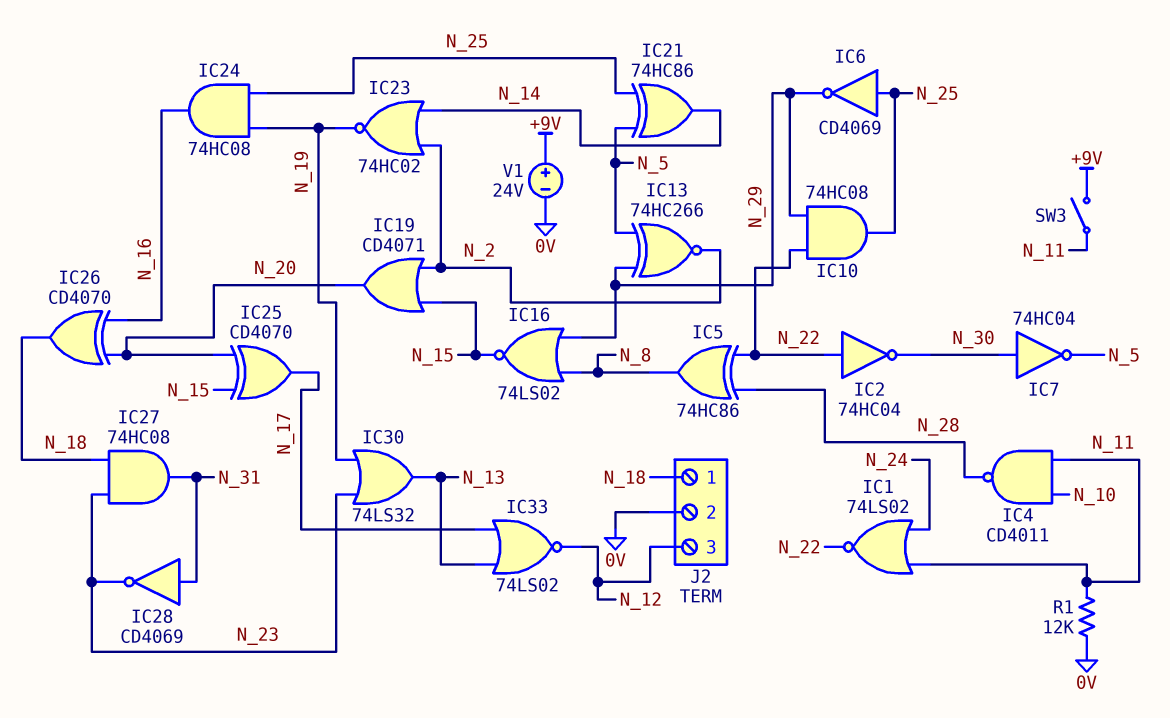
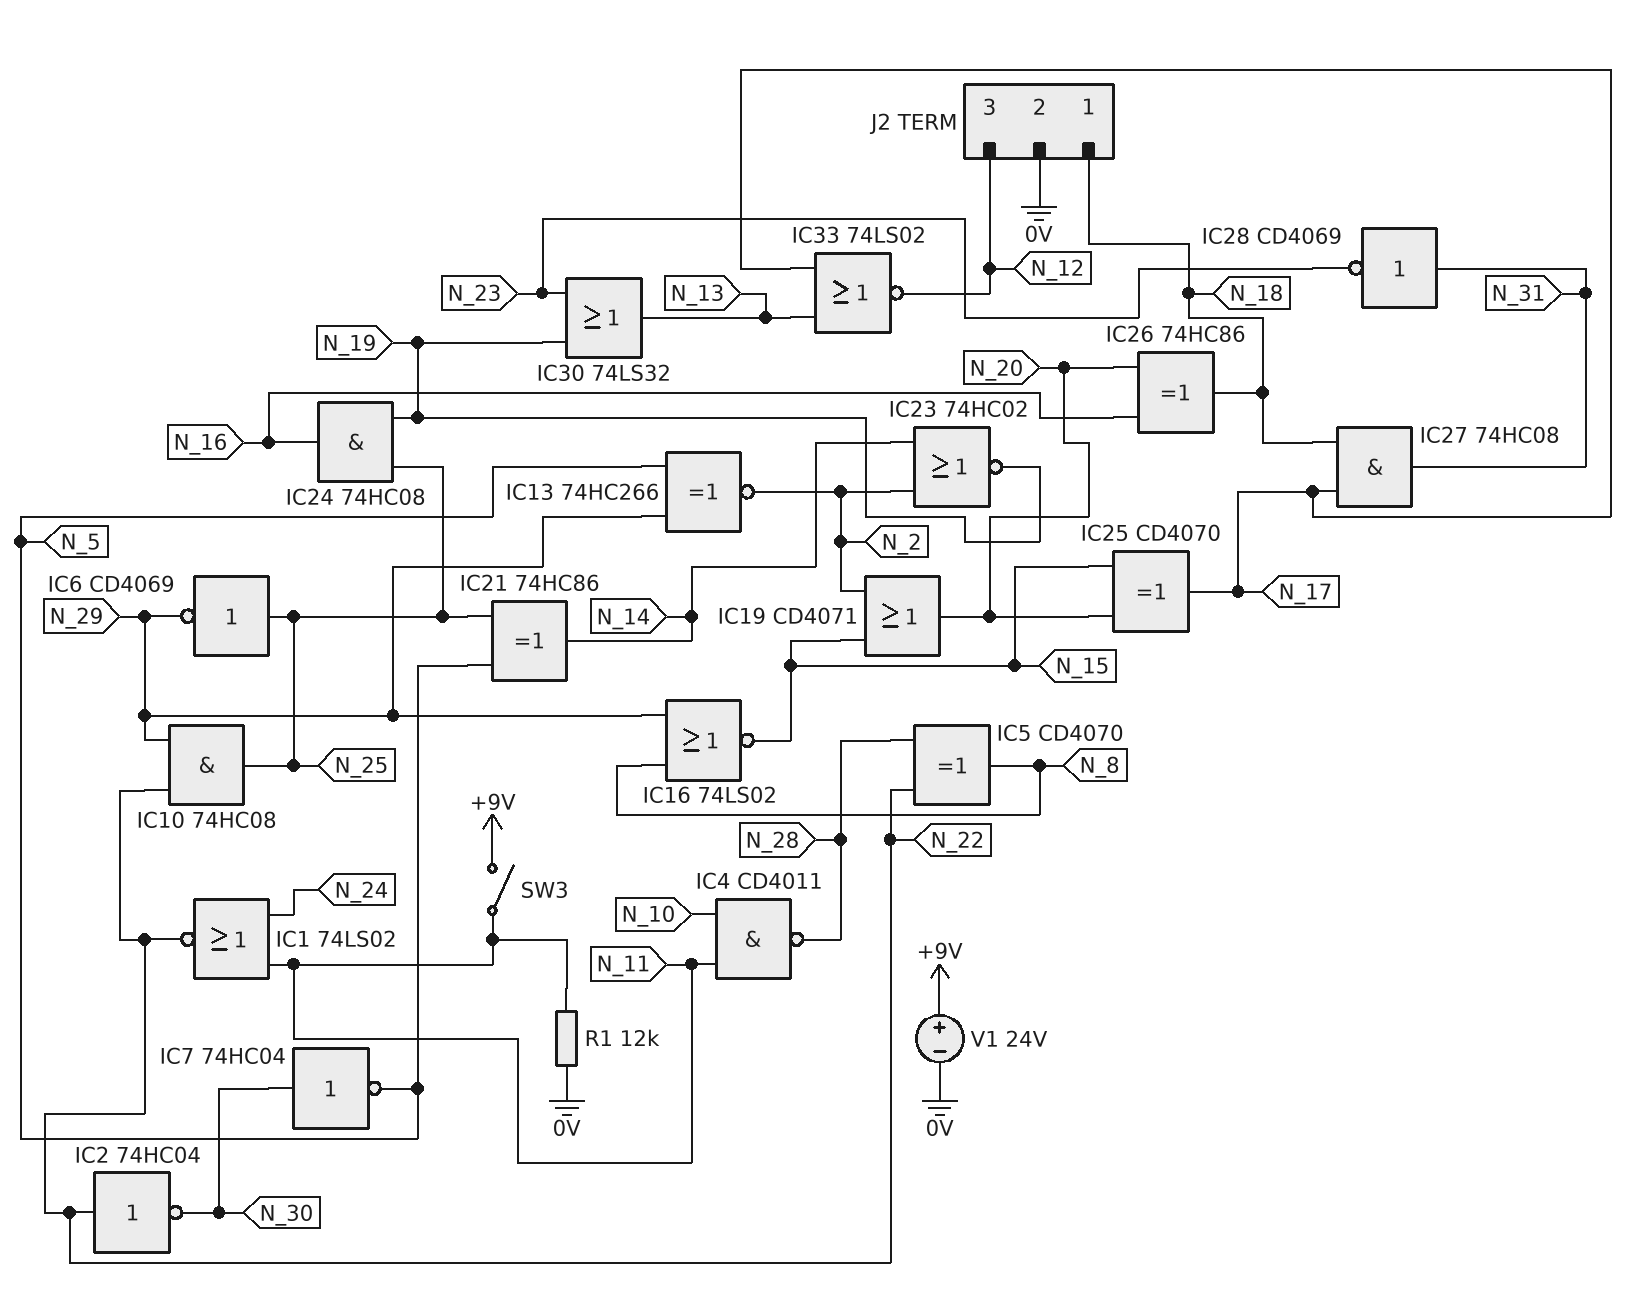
IC5: XOR 74HC86 (in N_22, in N_28, out N_8) -> XOR CD4070 (in N_22, in N_28, out N_8)
IC26: XOR CD4070 (in N_16, in N_20, out N_18) -> XOR 74HC86 (in N_16, in N_20, out N_18)
IC27: AND 74HC08 (in N_18, in N_23, out N_31) -> AND 74HC08 (in N_17, in N_18, out N_31)

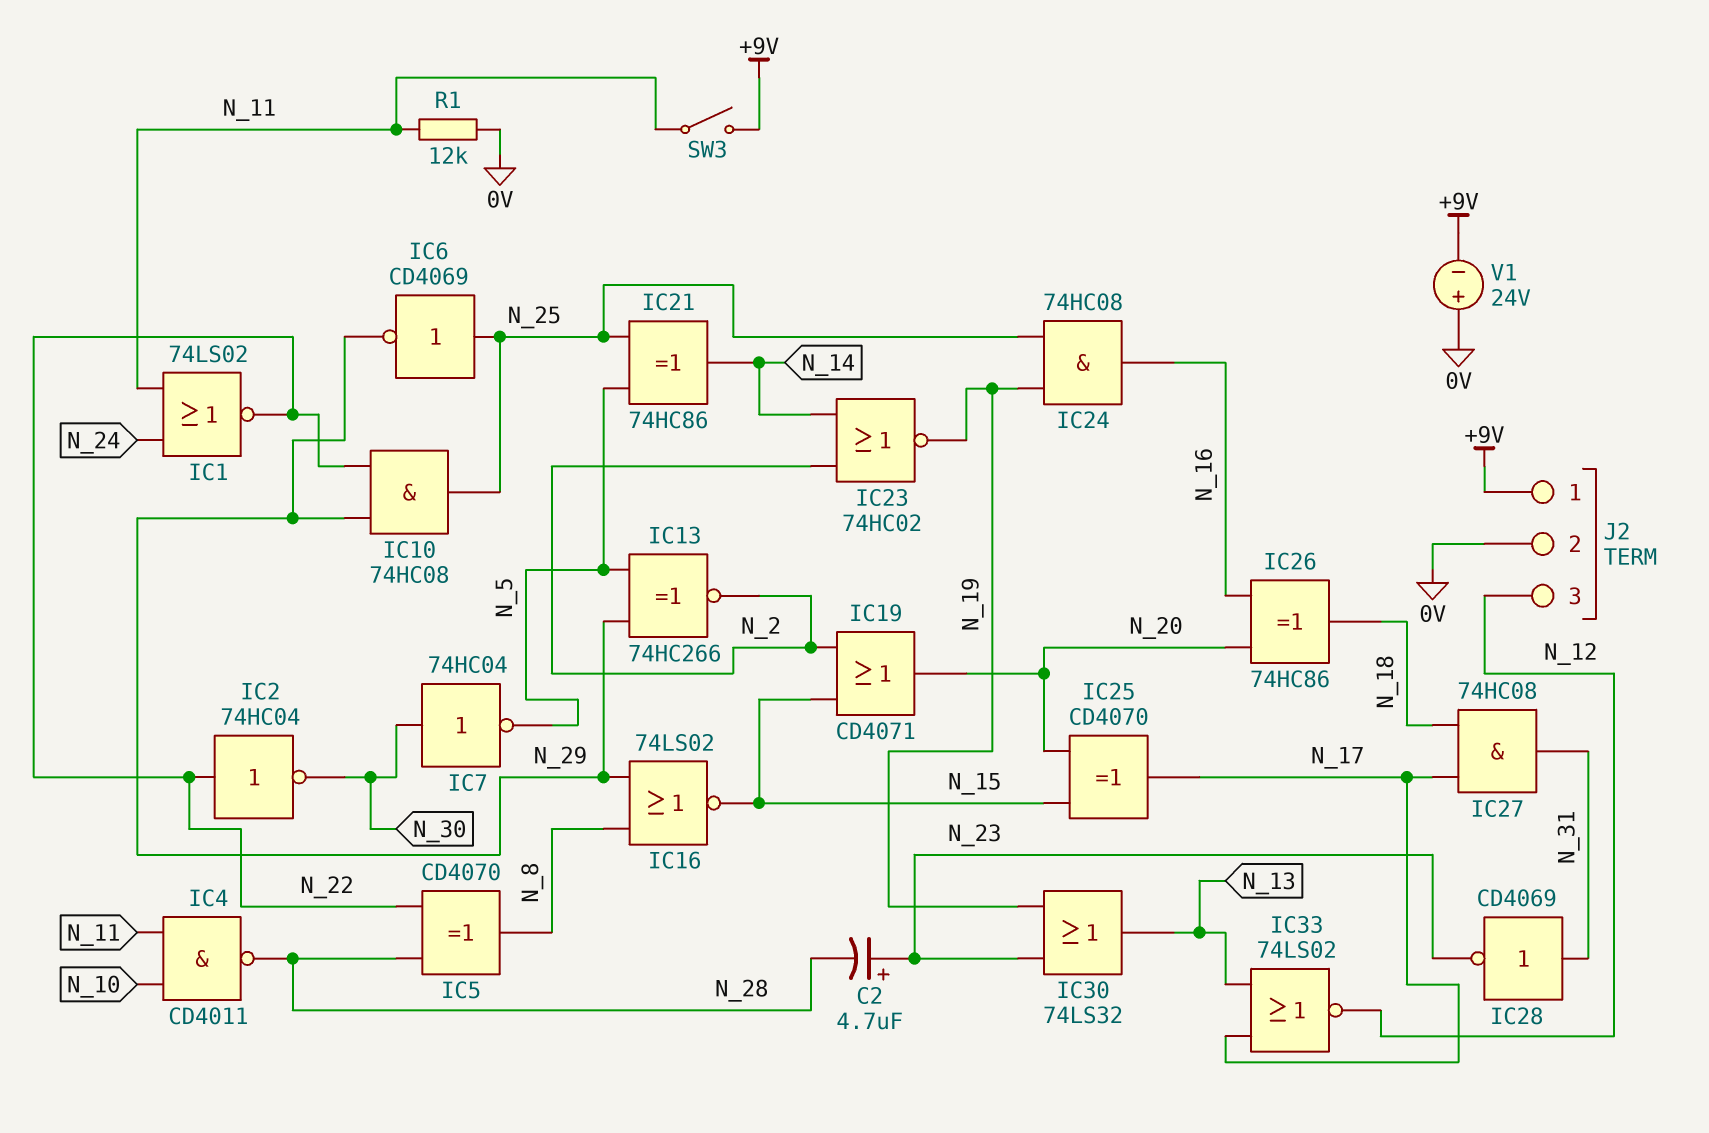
C2: none -> 4.7uF (plus N_23, minus N_28)
J2 pin 1: N_18 -> +9V
V1: 24V (plus +9V, minus 0V) -> 24V (plus 0V, minus +9V)

